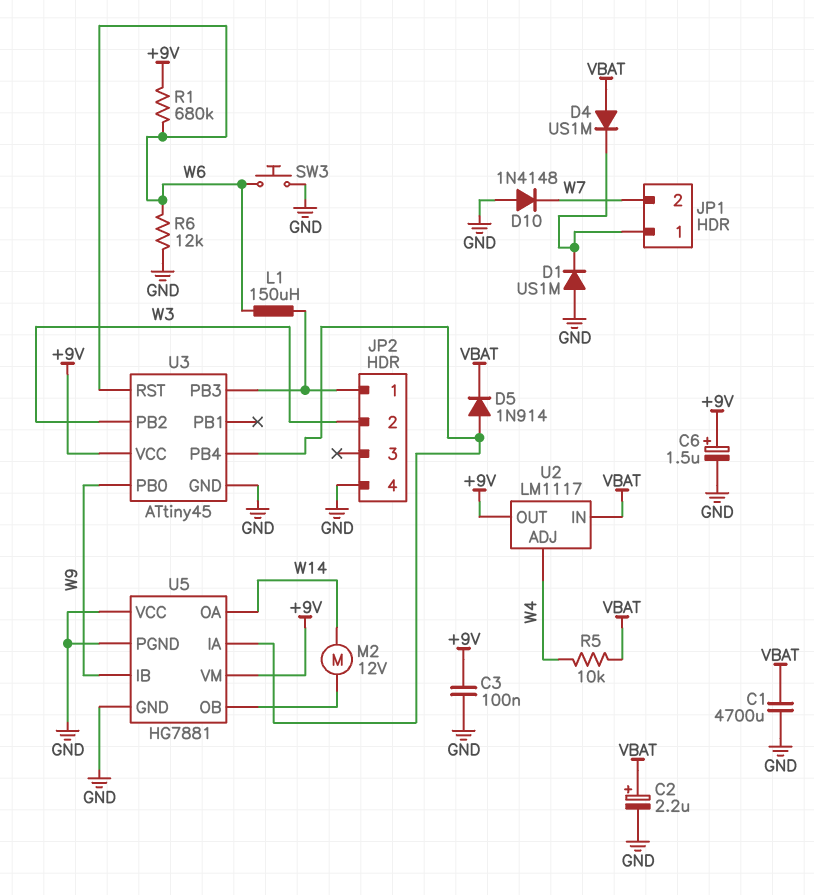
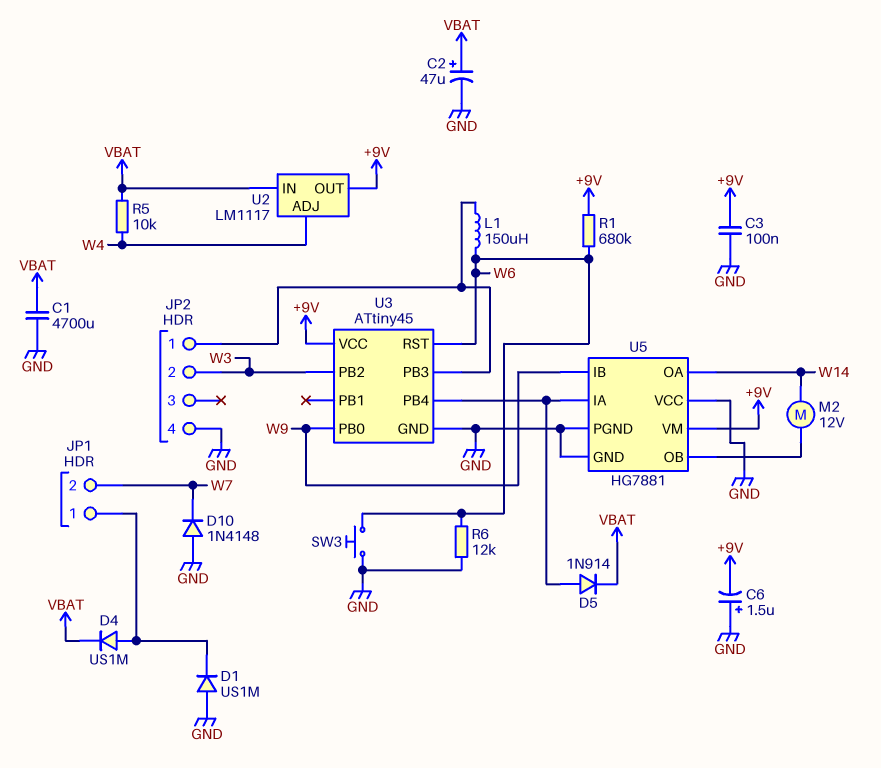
C2: 2.2uF (plus VBAT, minus GND) -> 47uF (plus VBAT, minus GND)
C6: 1.5uF (plus +9V, minus GND) -> 1.5uF (plus GND, minus +9V)
D4: diode US1M (A VBAT, K JP1/1) -> diode US1M (A JP1/1, K VBAT)

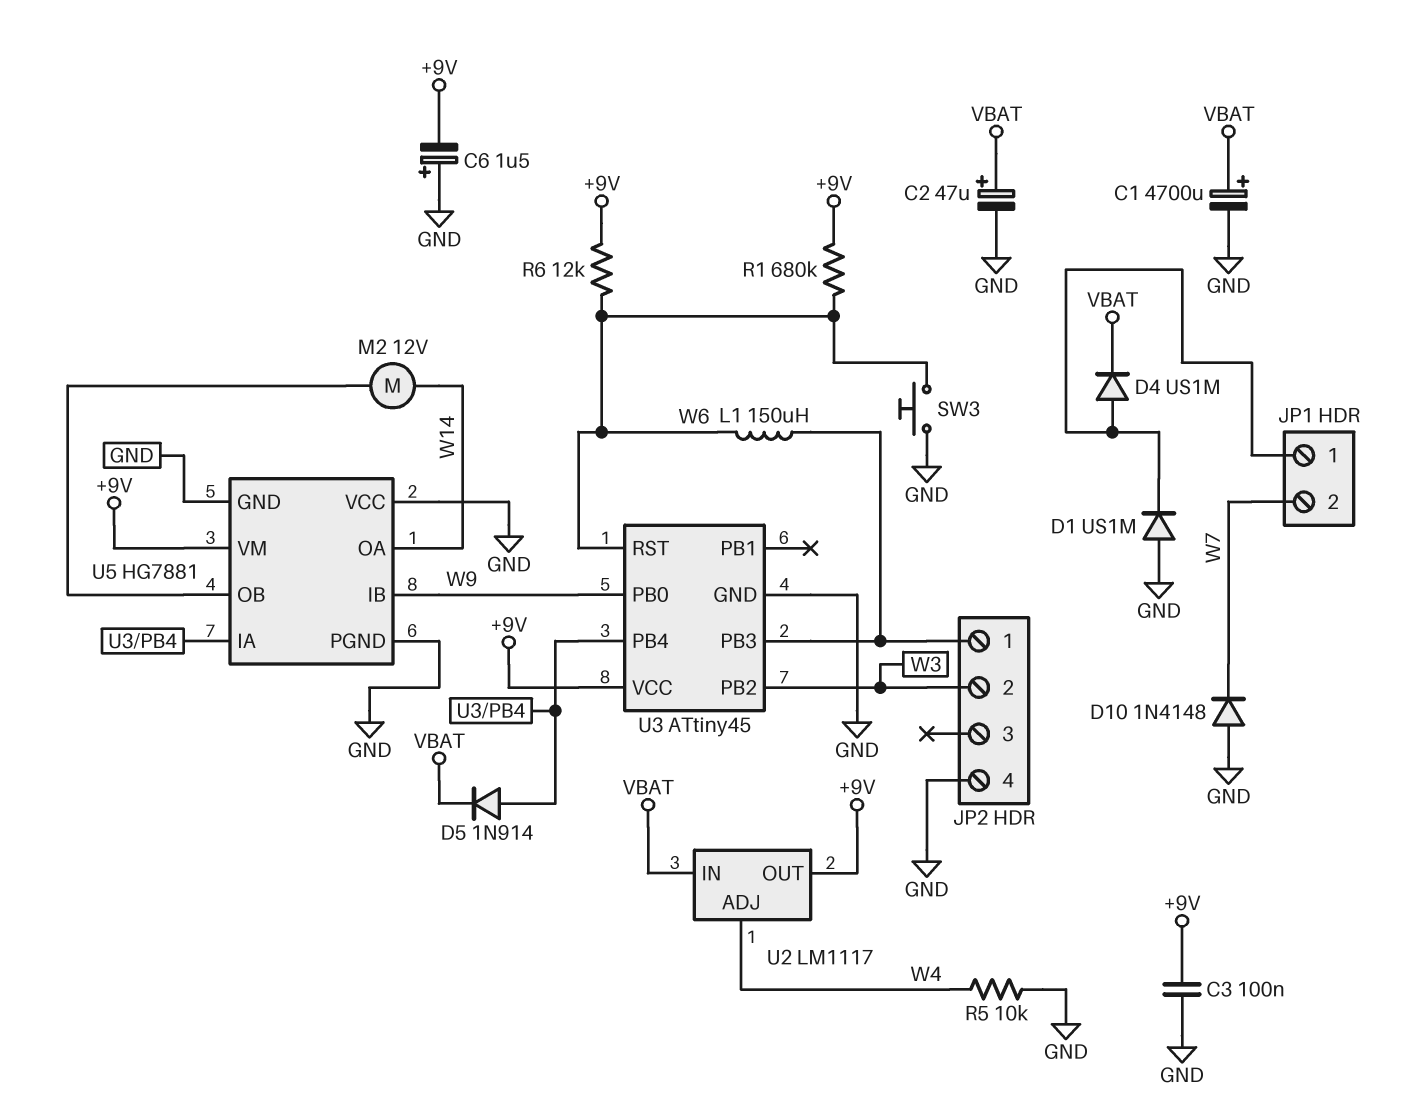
C1: 4700uF (GND, VBAT) -> 4700uF (plus VBAT, minus GND)
R5: 10k (VBAT, W4) -> 10k (GND, W4)
R6: 12k (GND, W6) -> 12k (+9V, W6)

